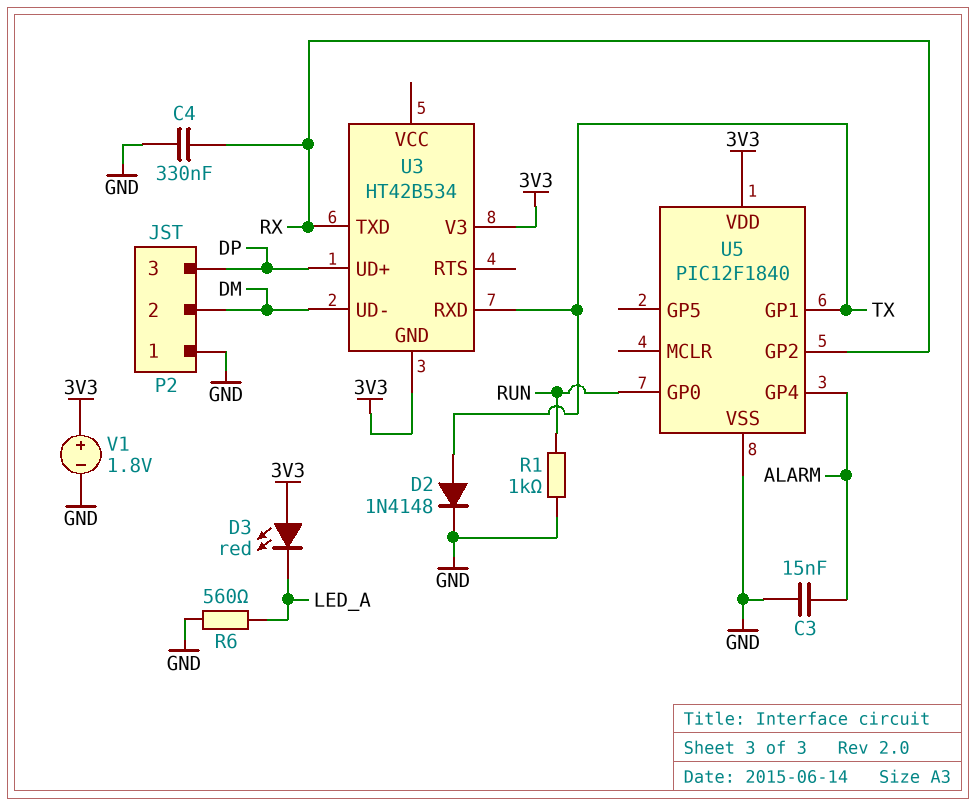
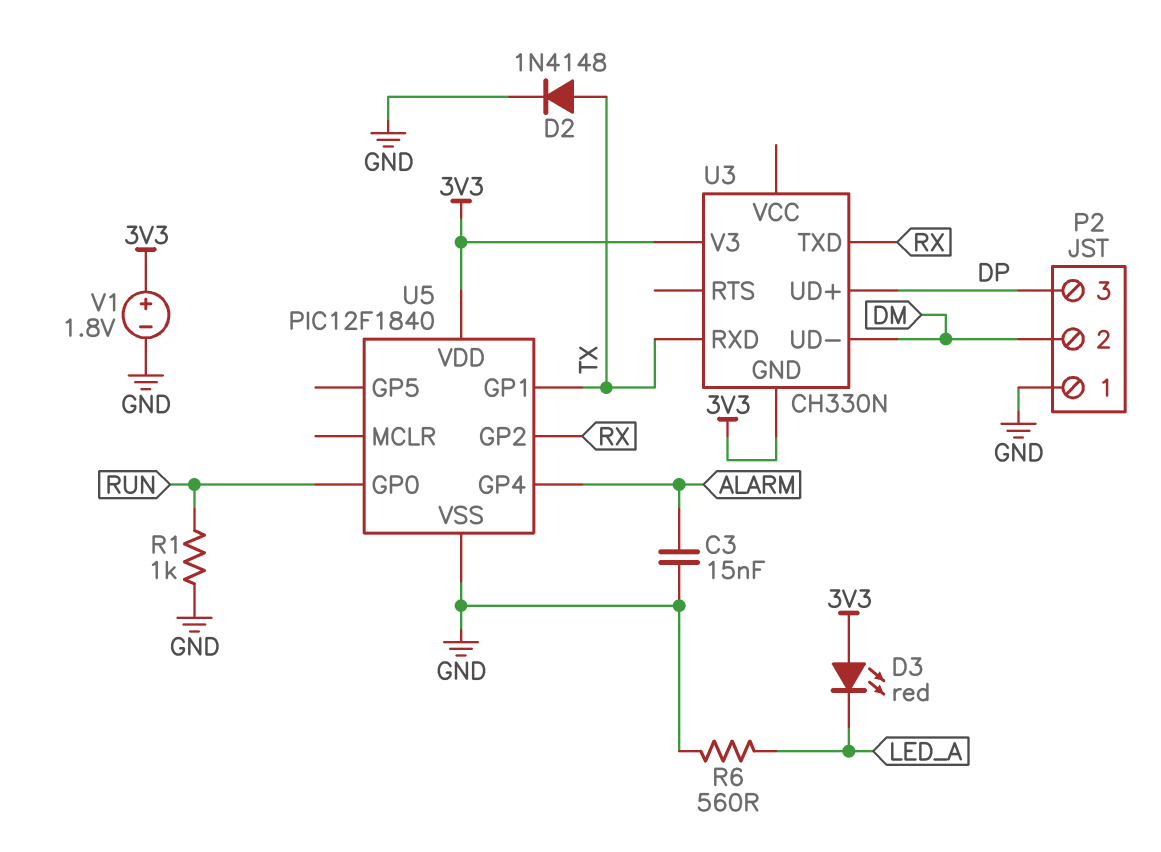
C4: 330nF (GND, RX) -> none
U3: HT42B534 -> CH330N

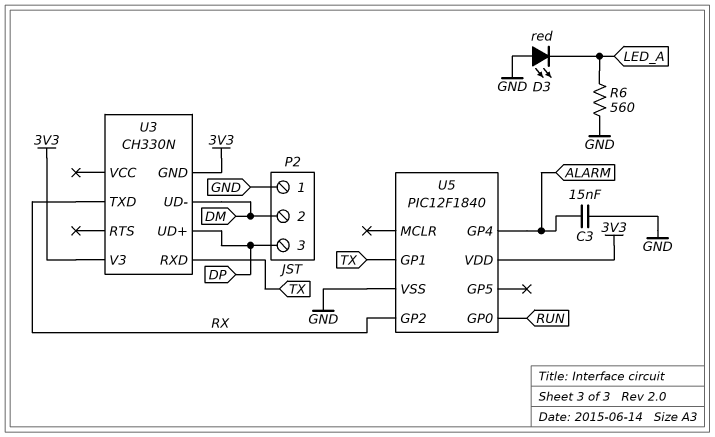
D2: diode 1N4148 (A TX, K GND) -> none
D3: LED red (A 3V3, K LED_A) -> LED red (A GND, K LED_A)
R1: 1k (GND, RUN) -> none
V1: 1.8V (plus 3V3, minus GND) -> none

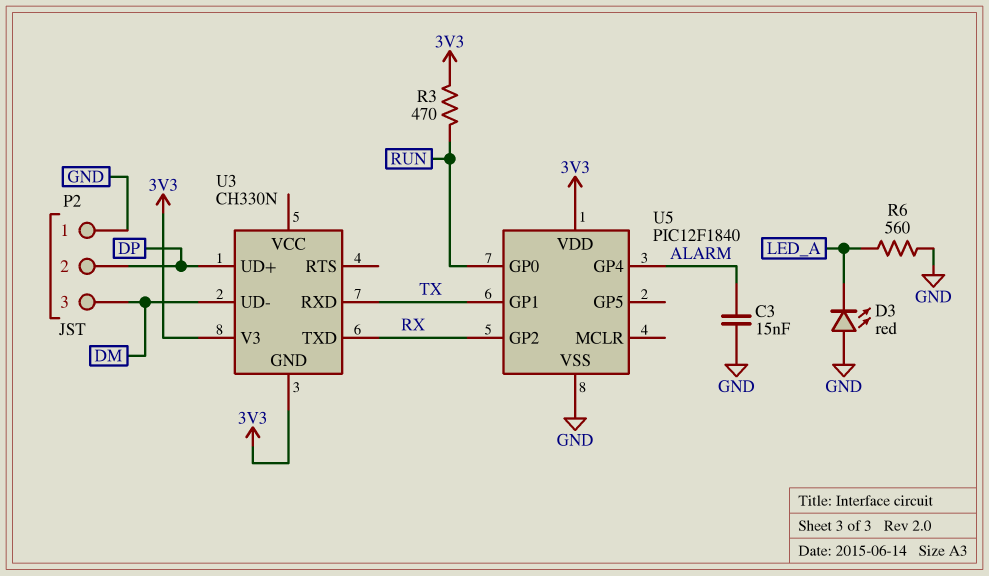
P2 pin 2: DM -> DP
P2 pin 3: DP -> DM
R3: none -> 470 (3V3, RUN)

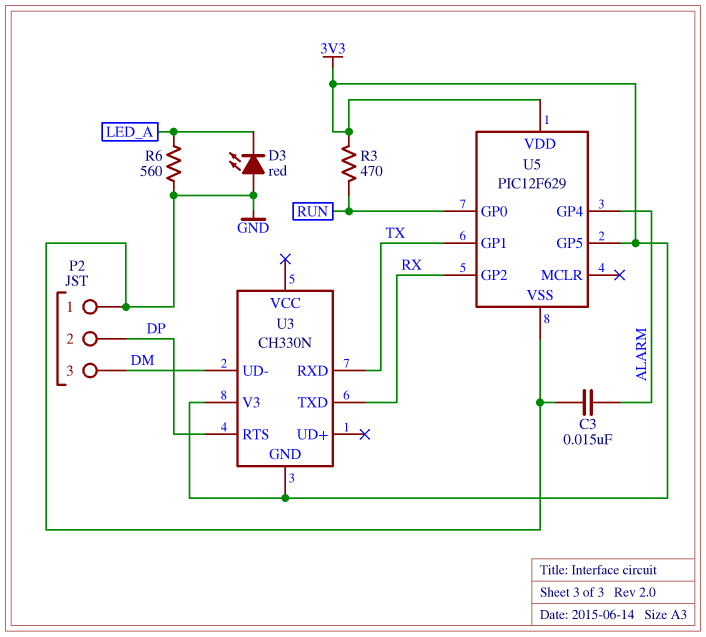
U3 pin RTS: none -> DP
U3 pin UD+: DP -> none
U5: PIC12F1840 -> PIC12F629
U5 pin GP5: none -> 3V3

